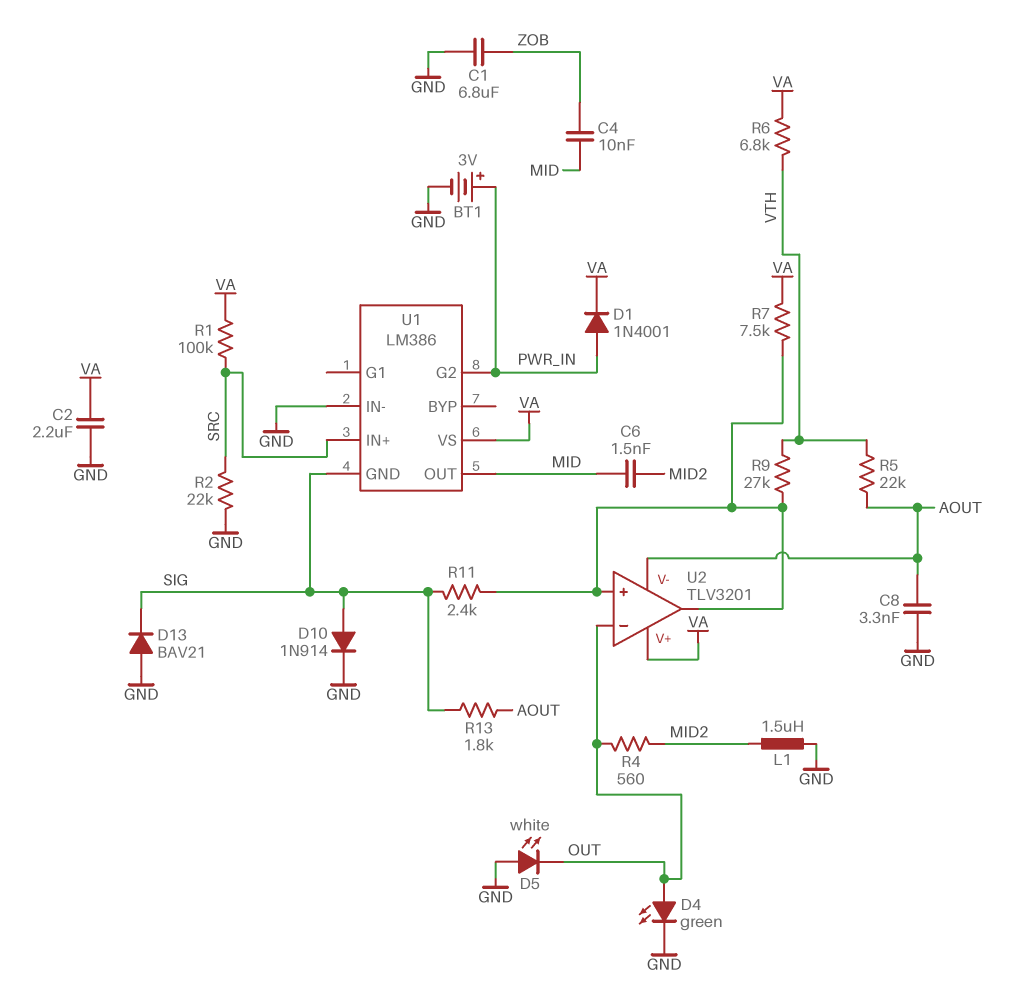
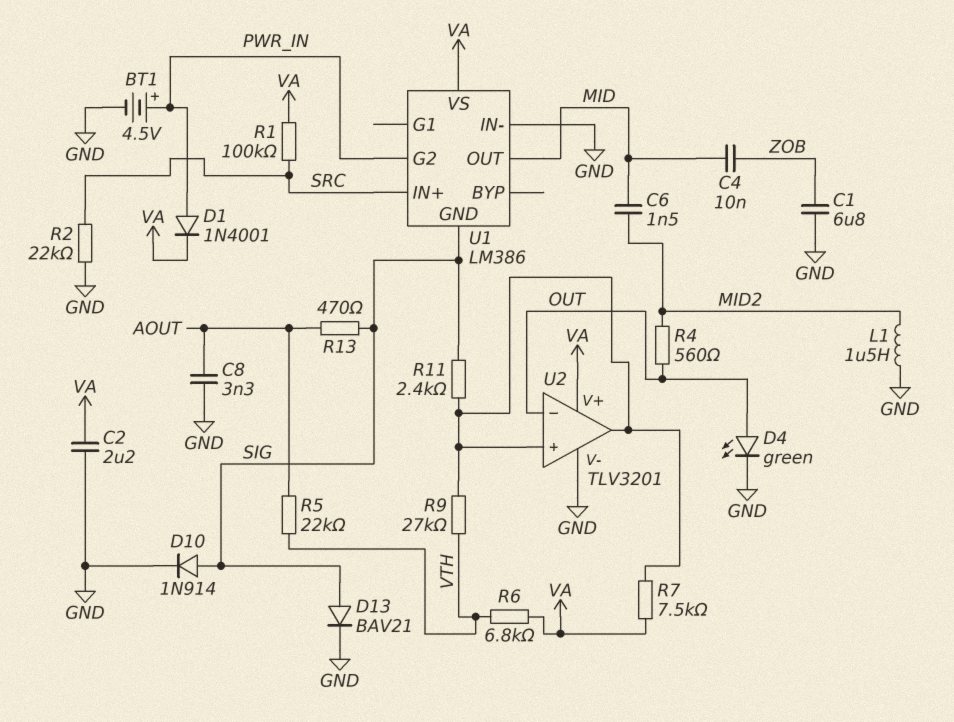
BT1: 3V (plus PWR_IN, minus GND) -> 4.5V (plus PWR_IN, minus GND)
D5: LED white (A GND, K OUT) -> none
D13: diode BAV21 (A GND, K SIG) -> diode BAV21 (A SIG, K GND)
R13: 1.8k (AOUT, SIG) -> 470 (AOUT, SIG)
U2 pin V-: AOUT -> GND

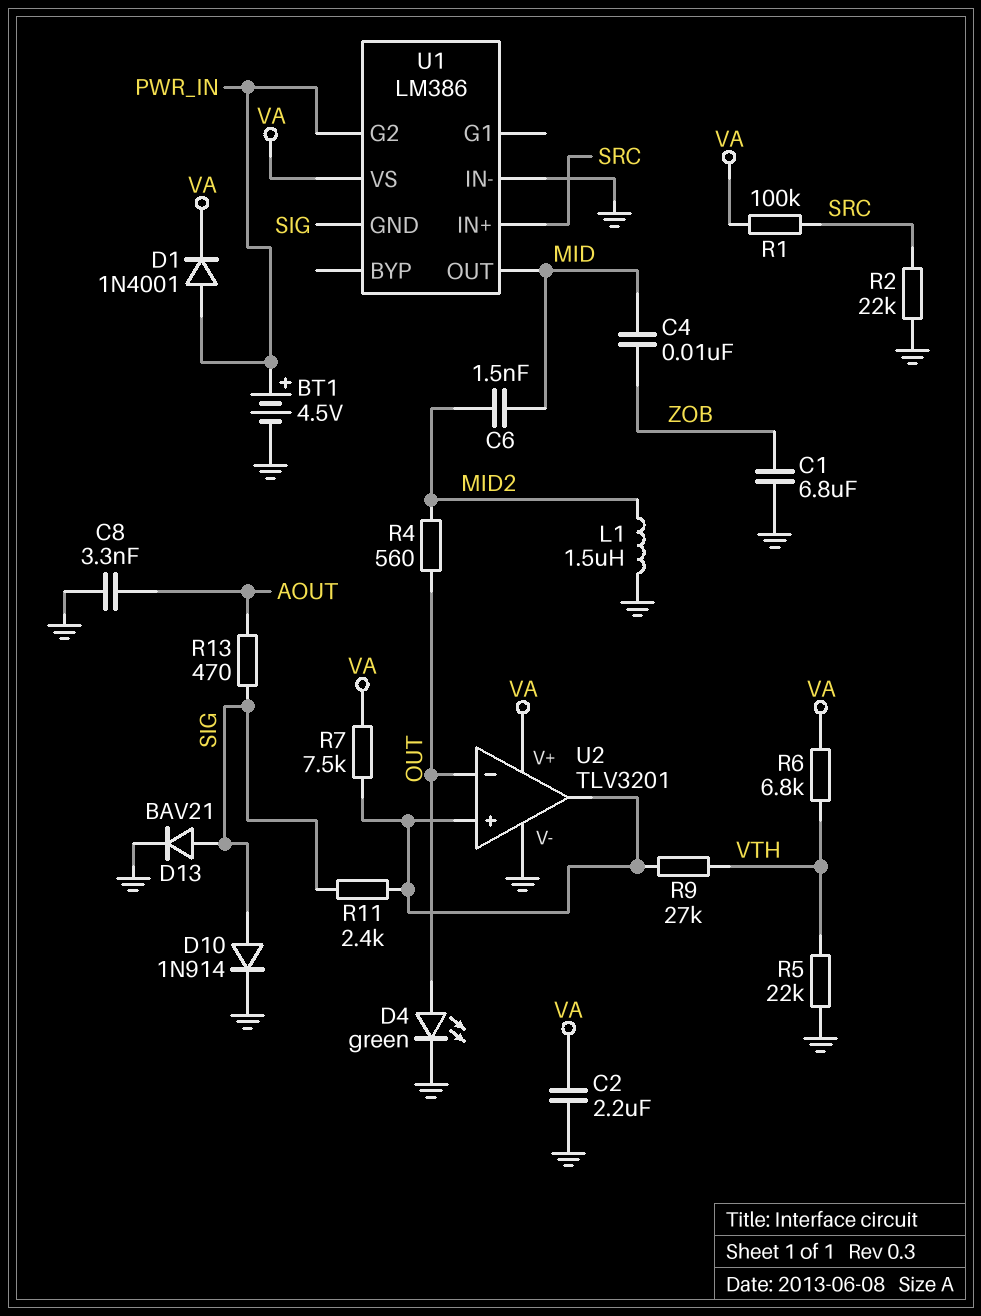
R5: 22k (AOUT, VTH) -> 22k (GND, VTH)

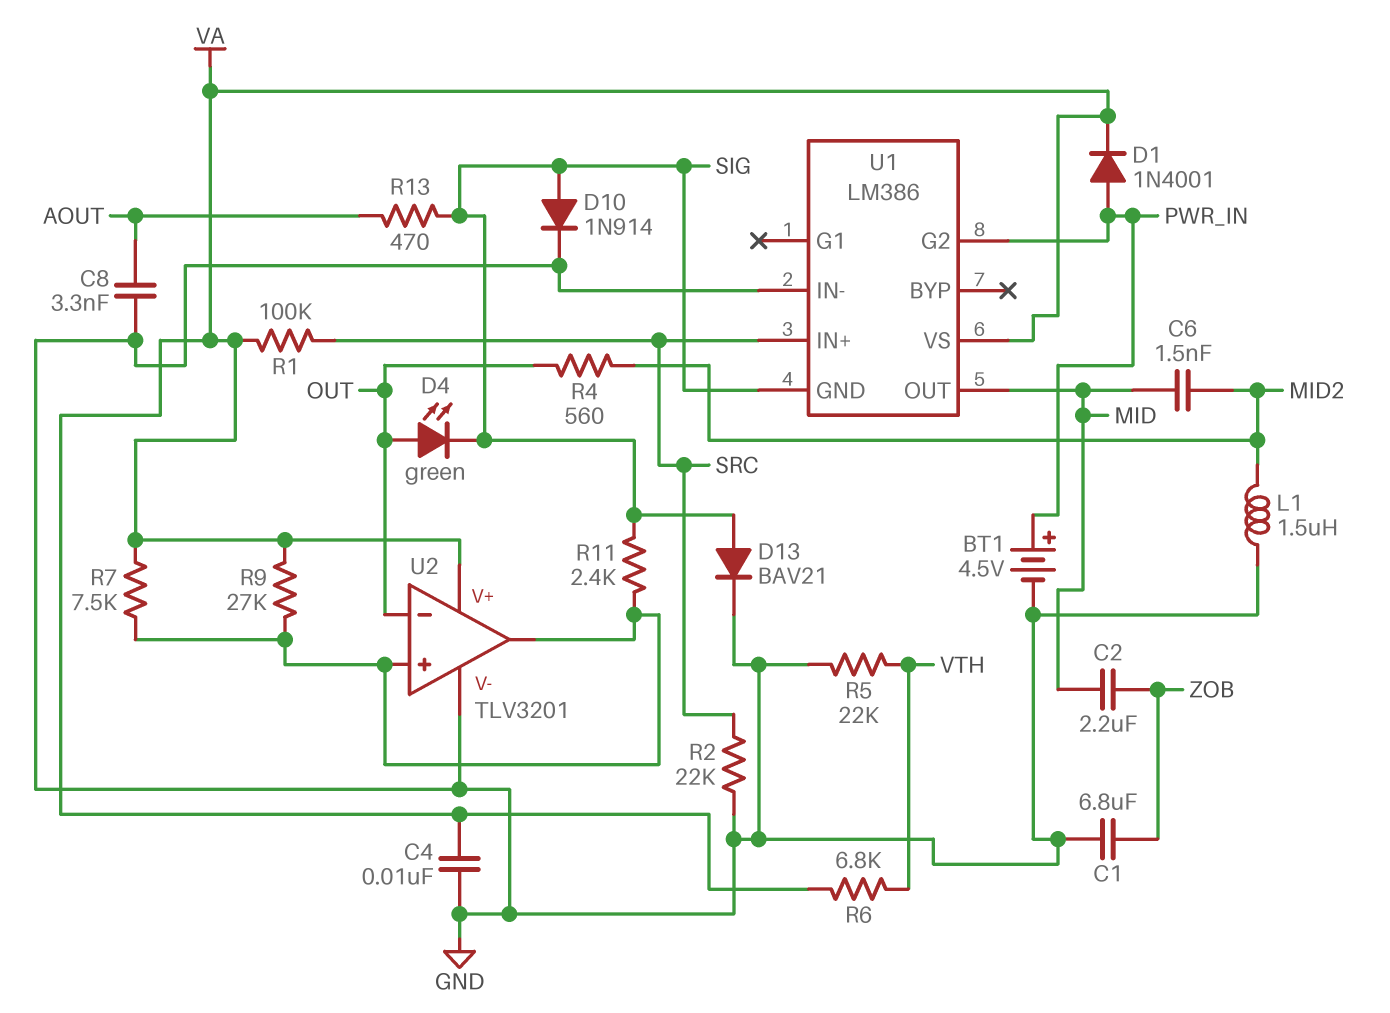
C2: 2.2uF (GND, VA) -> 2.2uF (MID, ZOB)
C4: 10nF (MID, ZOB) -> 10nF (GND, VA)
D4: LED green (A OUT, K GND) -> LED green (A OUT, K SIG)
R9: 27k (U2/in+, VTH) -> 27k (U2/in+, VA)

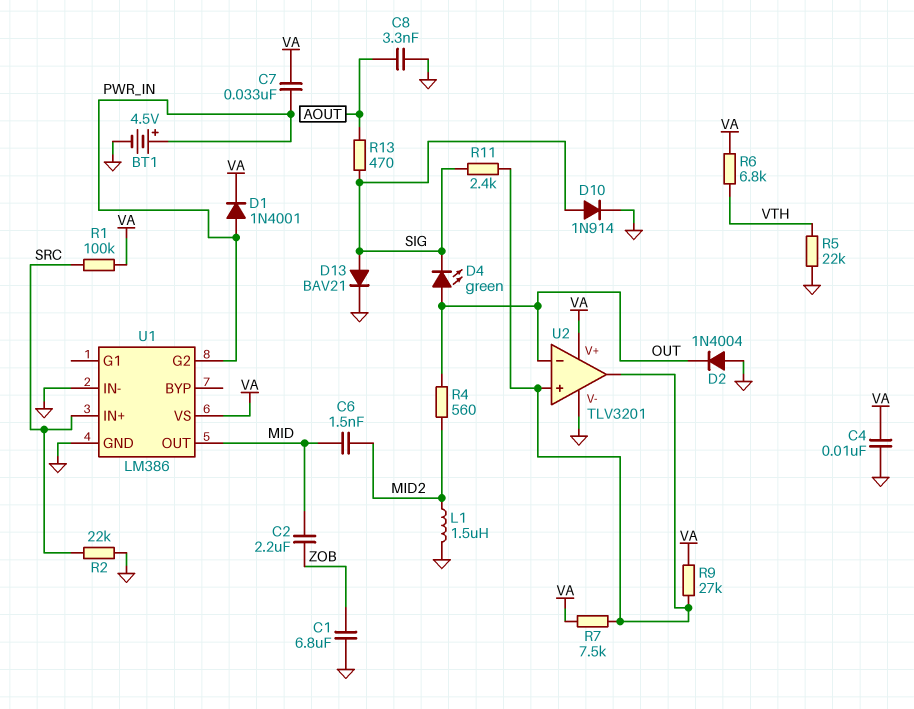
C7: none -> 33nF (PWR_IN, VA)
D2: none -> diode 1N4004 (A GND, K OUT)
U1 pin GND: SIG -> GND

